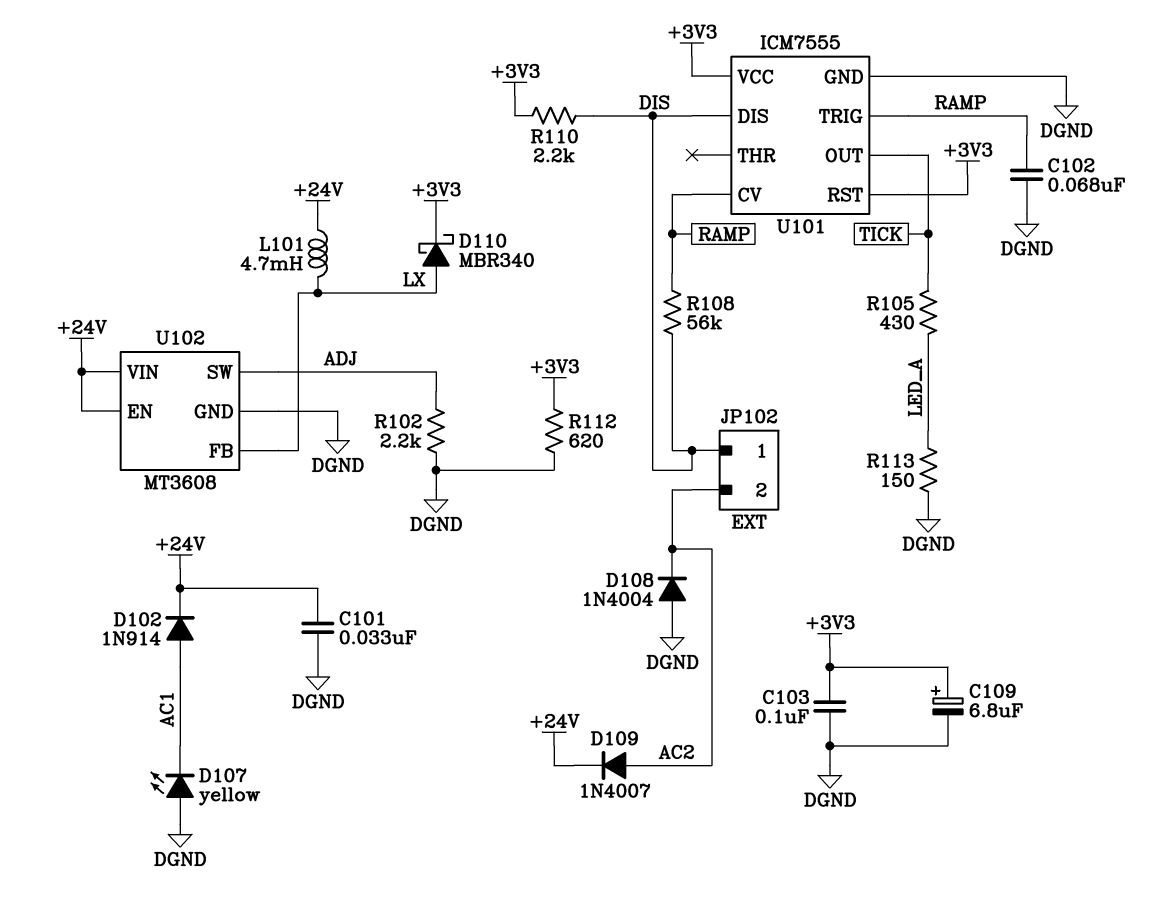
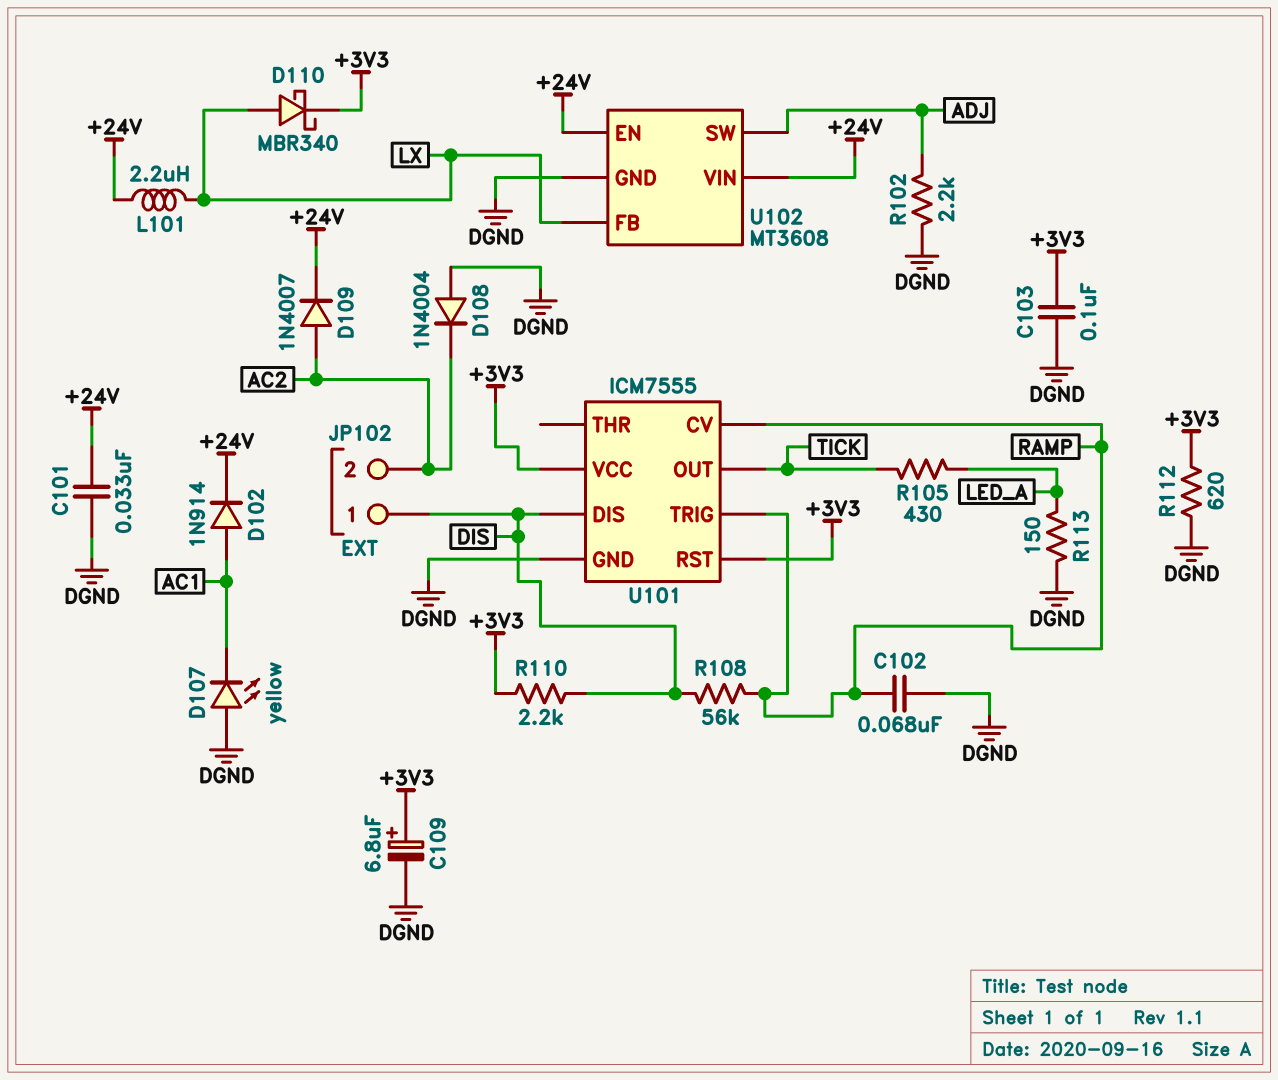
L101: 4.7mH (+24V, LX) -> 2.2uH (+24V, LX)

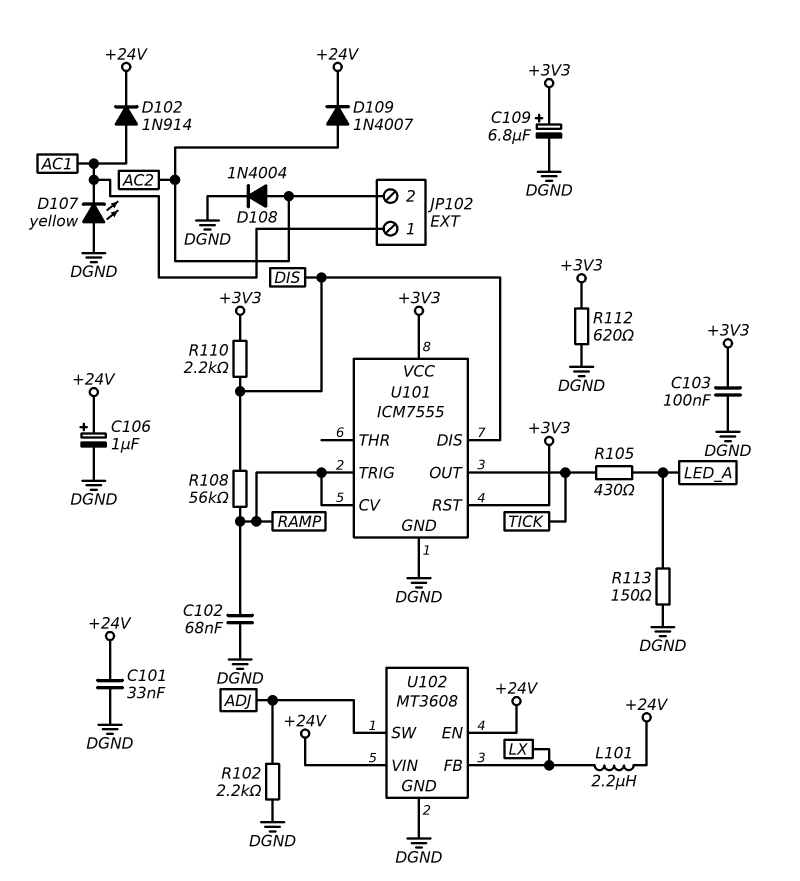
C106: none -> 1uF (plus +24V, minus DGND)
D108: diode 1N4004 (A DGND, K AC2) -> diode 1N4004 (A AC2, K DGND)
D110: schottky MBR340 (A LX, K +3V3) -> none
JP102 pin 1: DIS -> AC1

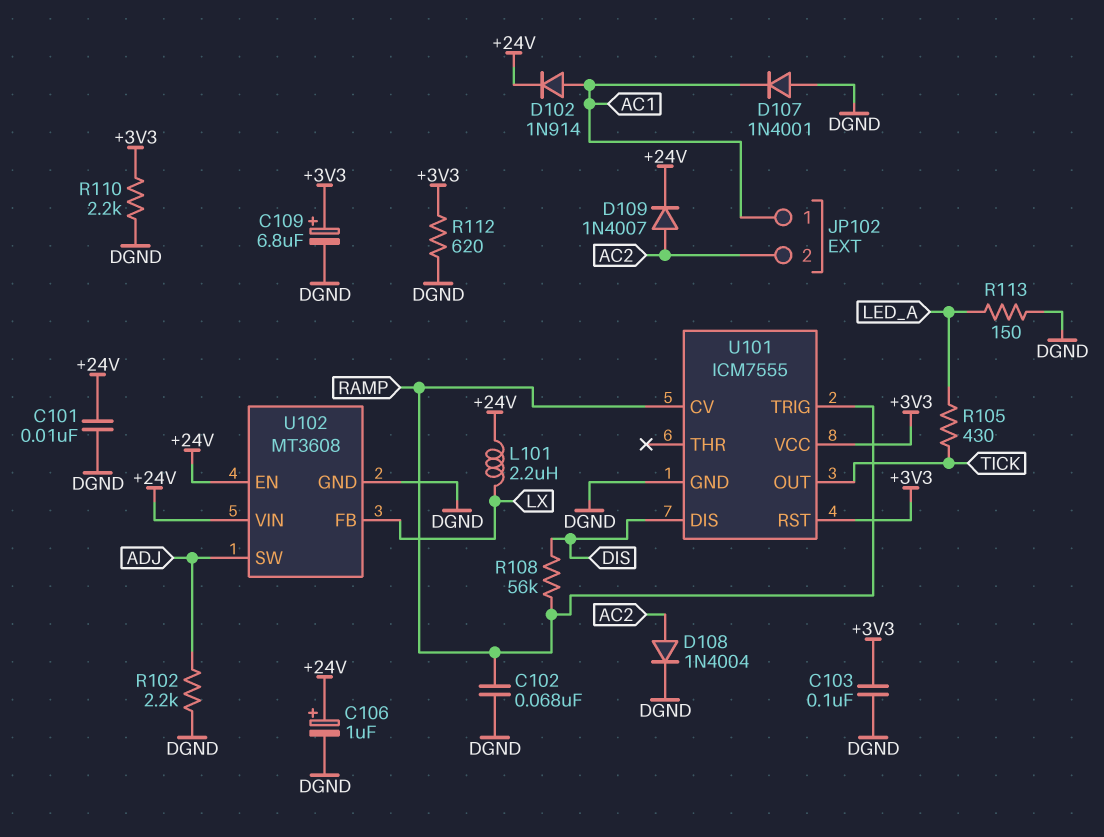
C101: 33nF (+24V, DGND) -> 10nF (+24V, DGND)
D107: LED yellow (A DGND, K AC1) -> diode 1N4001 (A DGND, K AC1)
R110: 2.2k (+3V3, DIS) -> 2.2k (+3V3, DGND)

